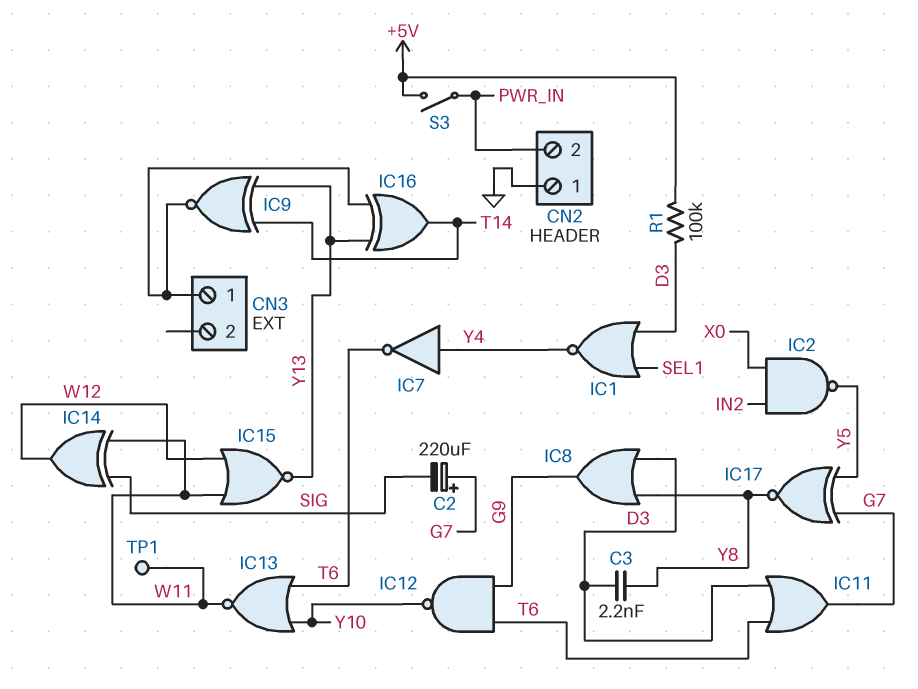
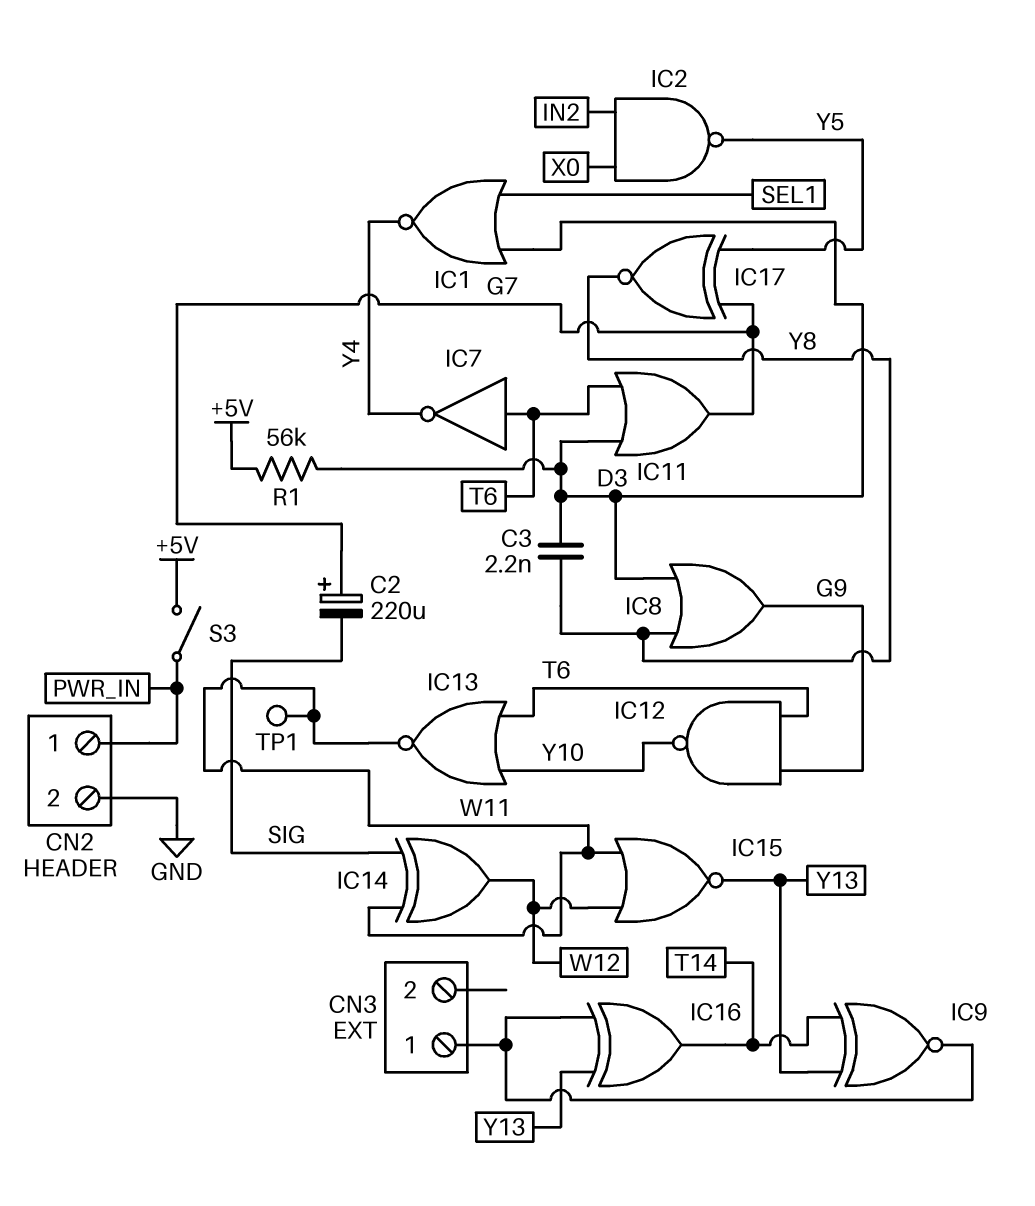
CN2 pin 1: GND -> PWR_IN
CN2 pin 2: PWR_IN -> GND
IC7: NOT (in Y4, out T6) -> NOT (in T6, out Y4)
R1: 100k (+5V, D3) -> 56k (+5V, D3)

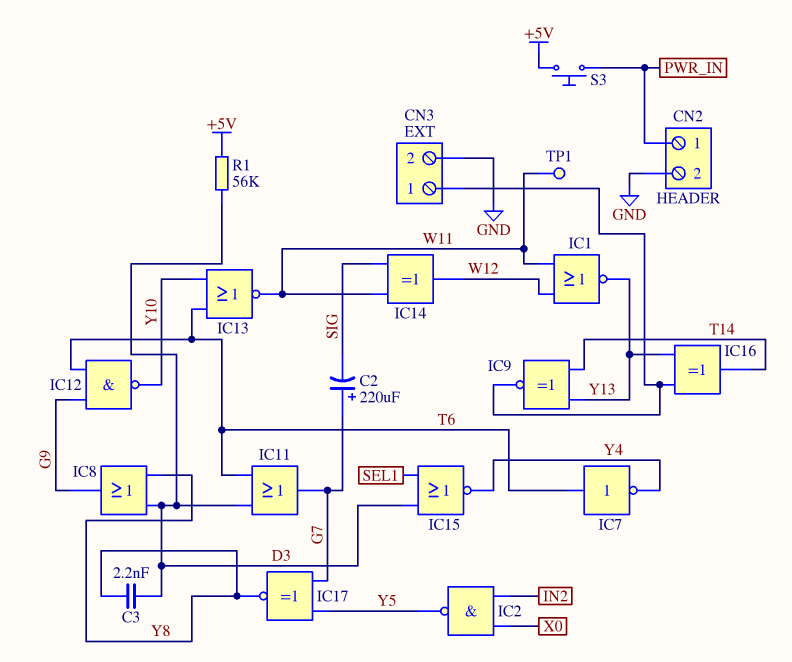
CN3 pin 2: none -> GND
IC1: NOR (in D3, in SEL1, out Y4) -> NOR (in W11, in W12, out Y13)
IC15: NOR (in W11, in W12, out Y13) -> NOR (in D3, in SEL1, out Y4)
S3: switch (+5V, PWR_IN) -> button (+5V, PWR_IN)

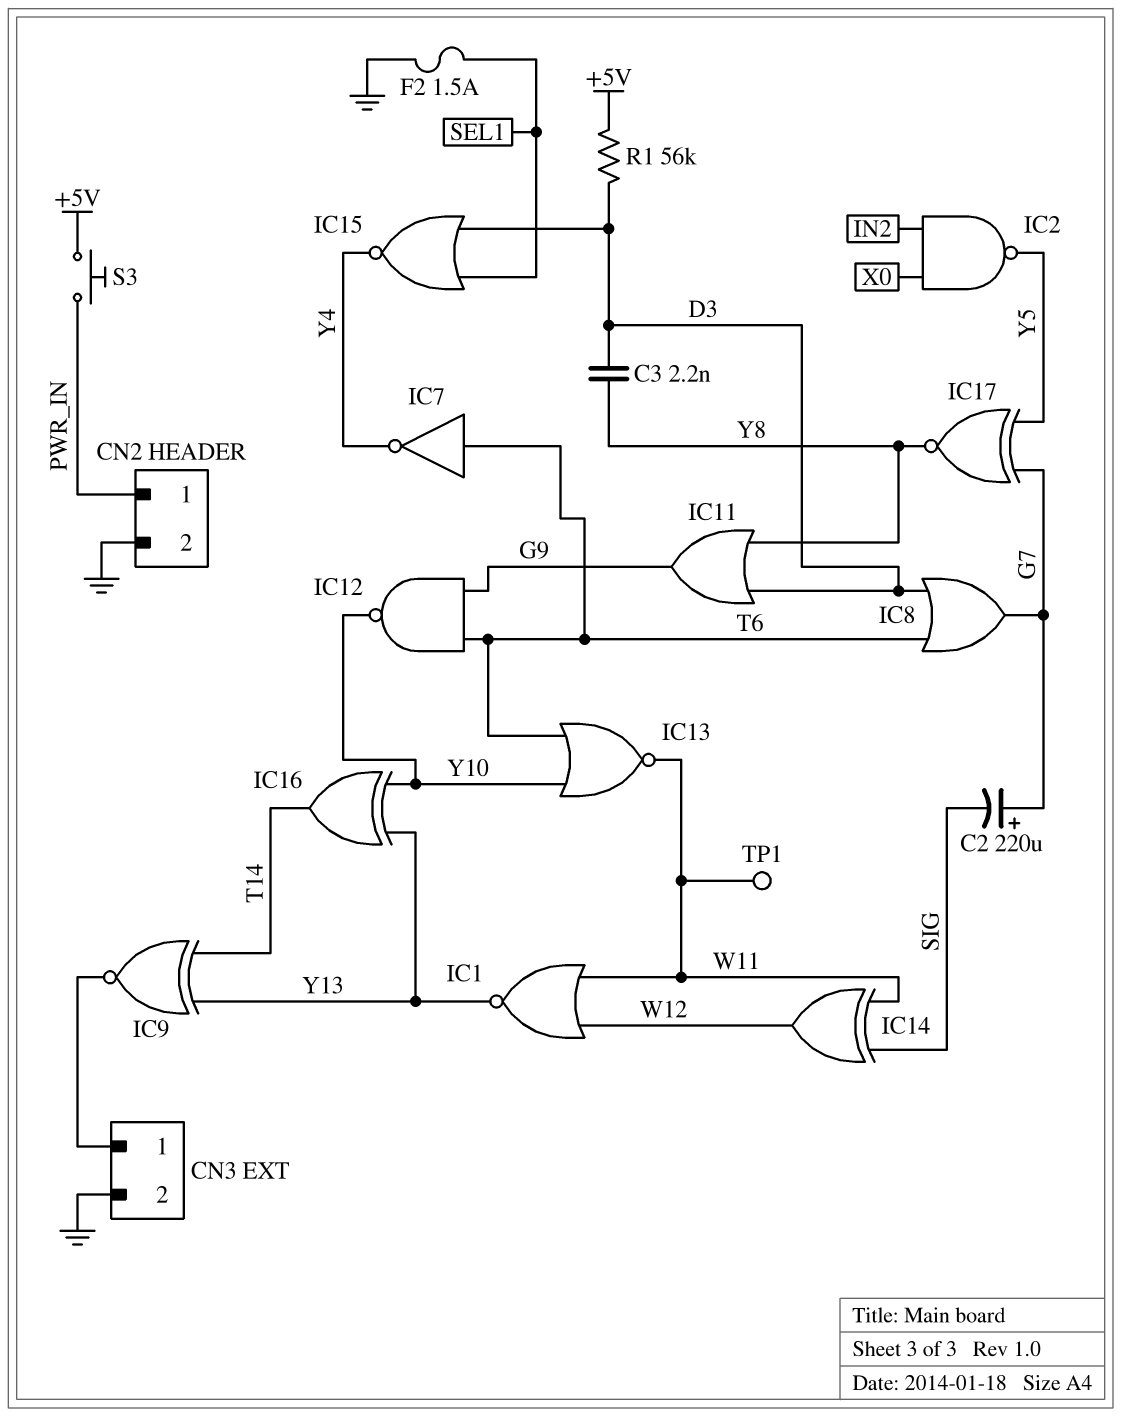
F2: none -> 1.5A (GND, SEL1)
IC8: OR (in D3, in Y8, out G9) -> OR (in D3, in T6, out G7)
IC11: OR (in D3, in T6, out G7) -> OR (in D3, in Y8, out G9)
IC16: XOR (in CN3/1, in Y13, out T14) -> XOR (in Y10, in Y13, out T14)

